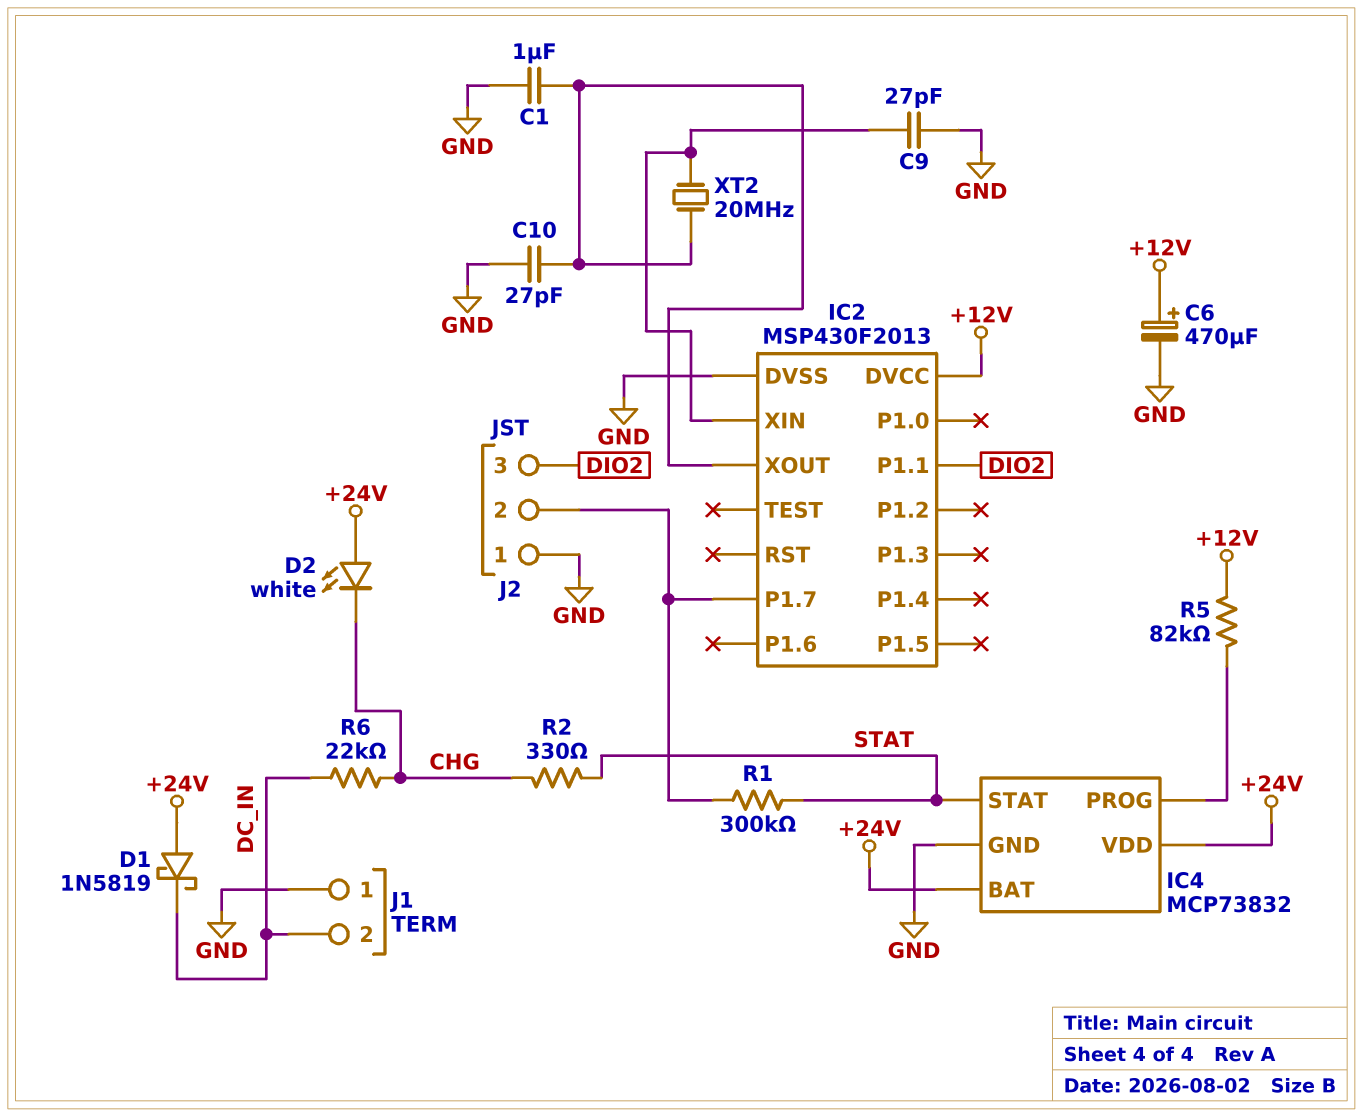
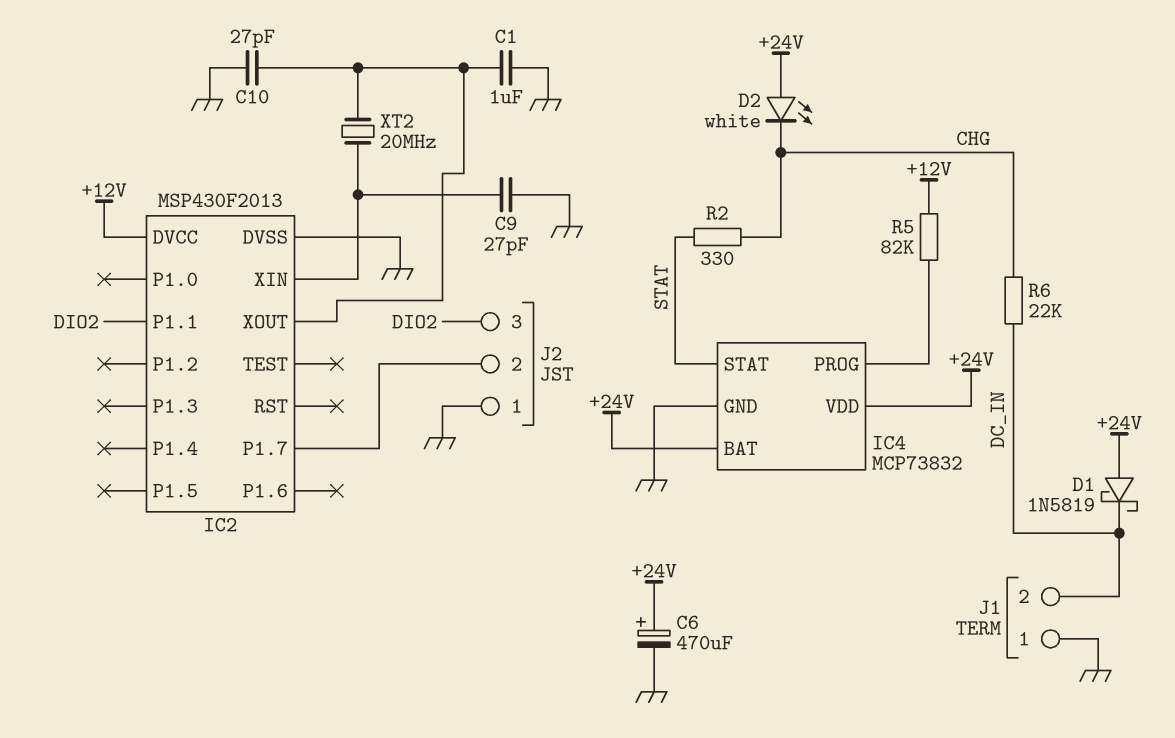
C6: 470uF (plus +12V, minus GND) -> 470uF (plus +24V, minus GND)
R1: 300k (IC2/P1.7, STAT) -> none

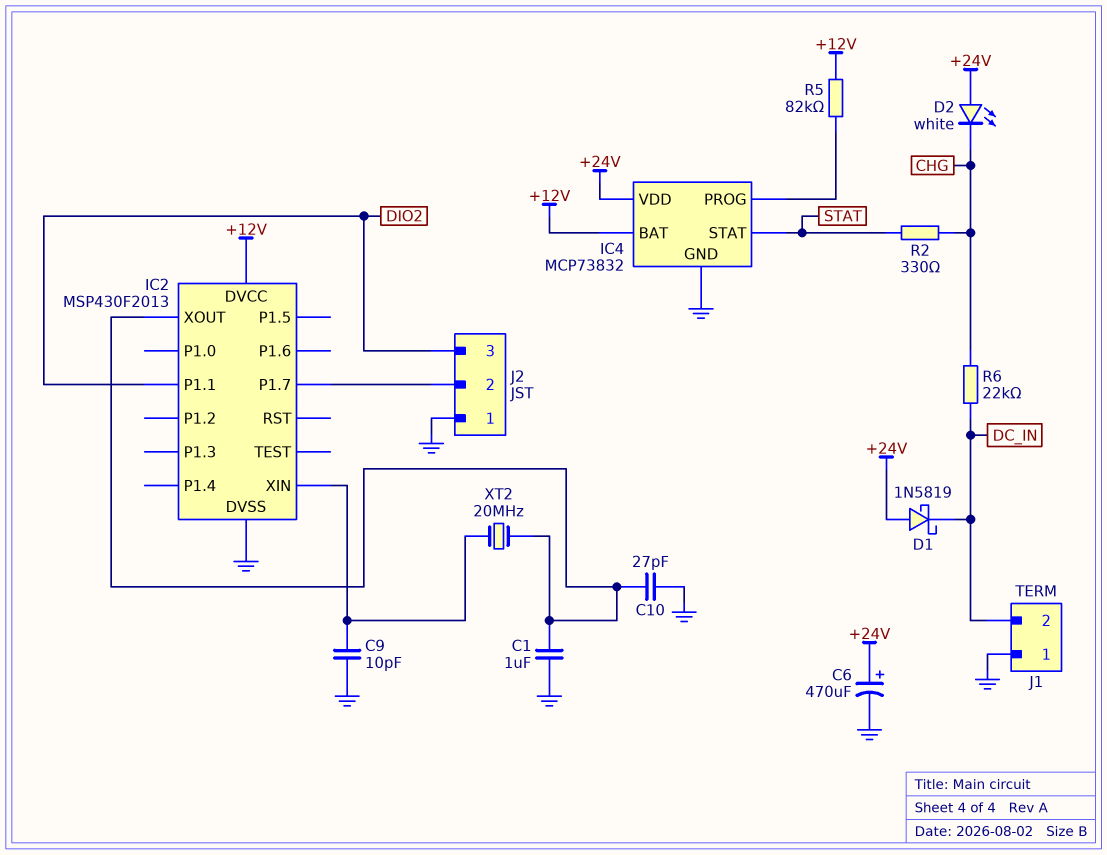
C9: 27pF (GND, IC2/XIN) -> 10pF (GND, IC2/XIN)
IC4 pin BAT: +24V -> +12V

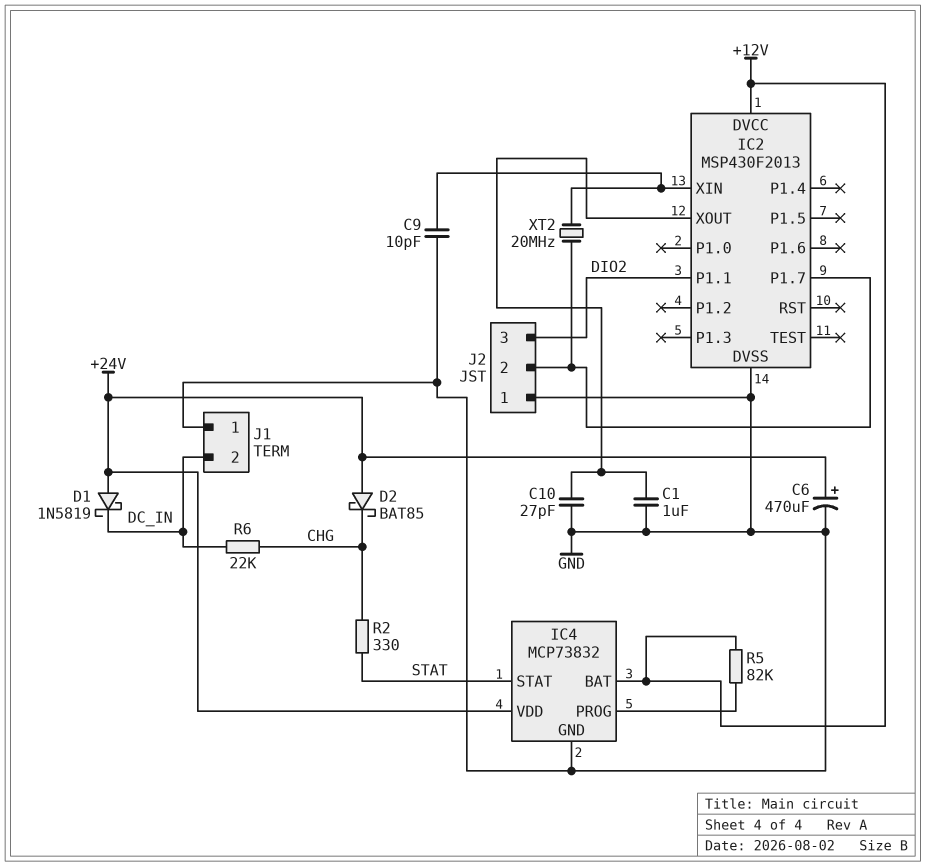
D2: LED white (A +24V, K CHG) -> schottky BAT85 (A +24V, K CHG)
XT2: 20MHz (IC2/XIN, IC2/XOUT) -> 20MHz (IC2/P1.7, IC2/XIN)

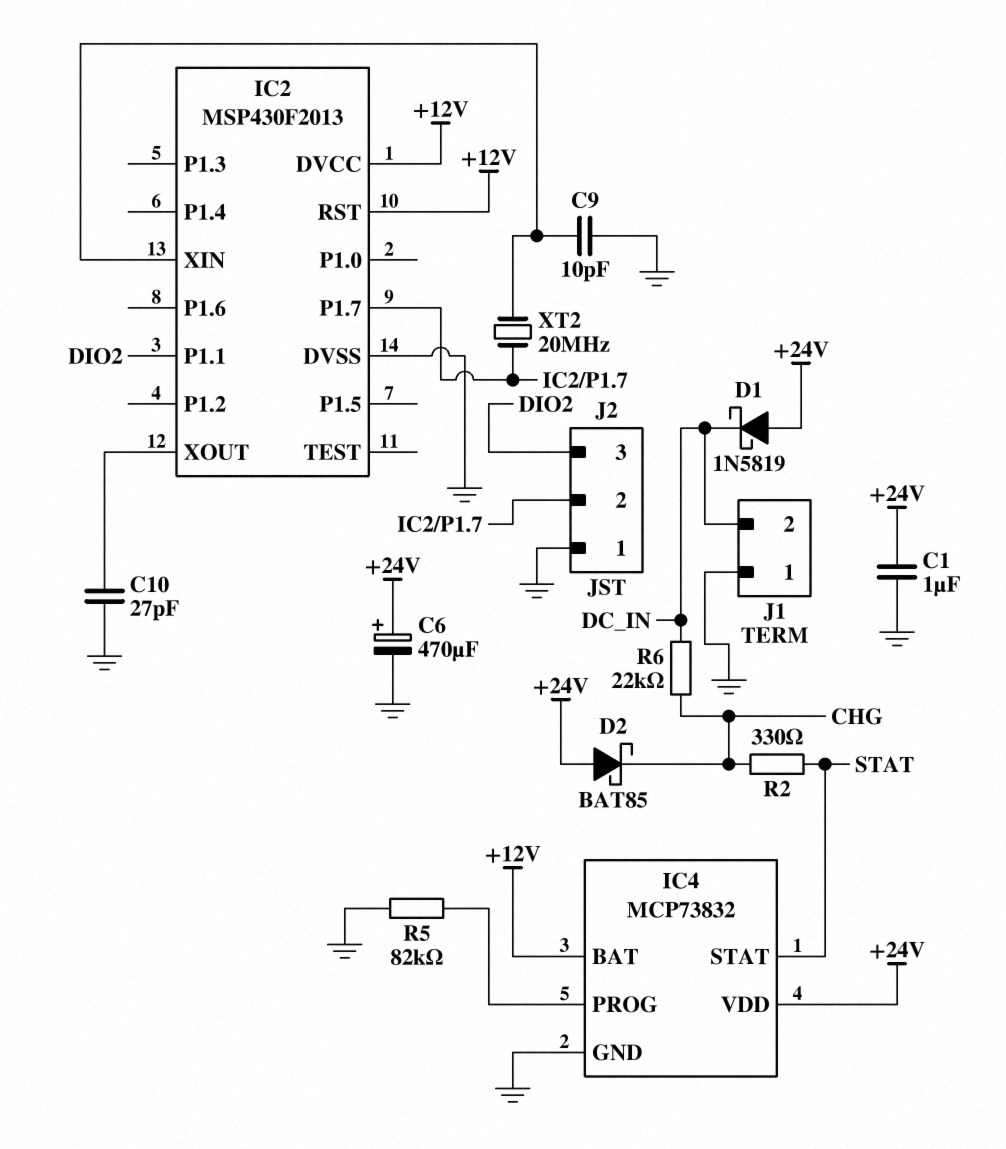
C1: 1uF (GND, IC2/XOUT) -> 1uF (+24V, GND)
IC2 pin RST: none -> +12V
R5: 82k (+12V, IC4/PROG) -> 82k (GND, IC4/PROG)

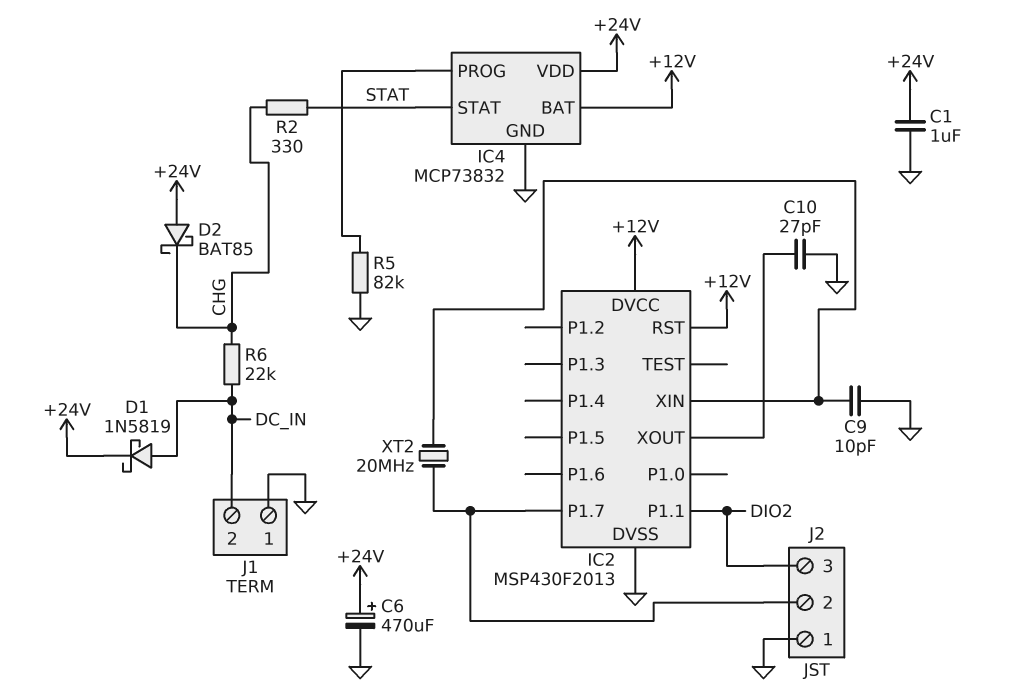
D1: schottky 1N5819 (A +24V, K DC_IN) -> schottky 1N5819 (A DC_IN, K +24V)

